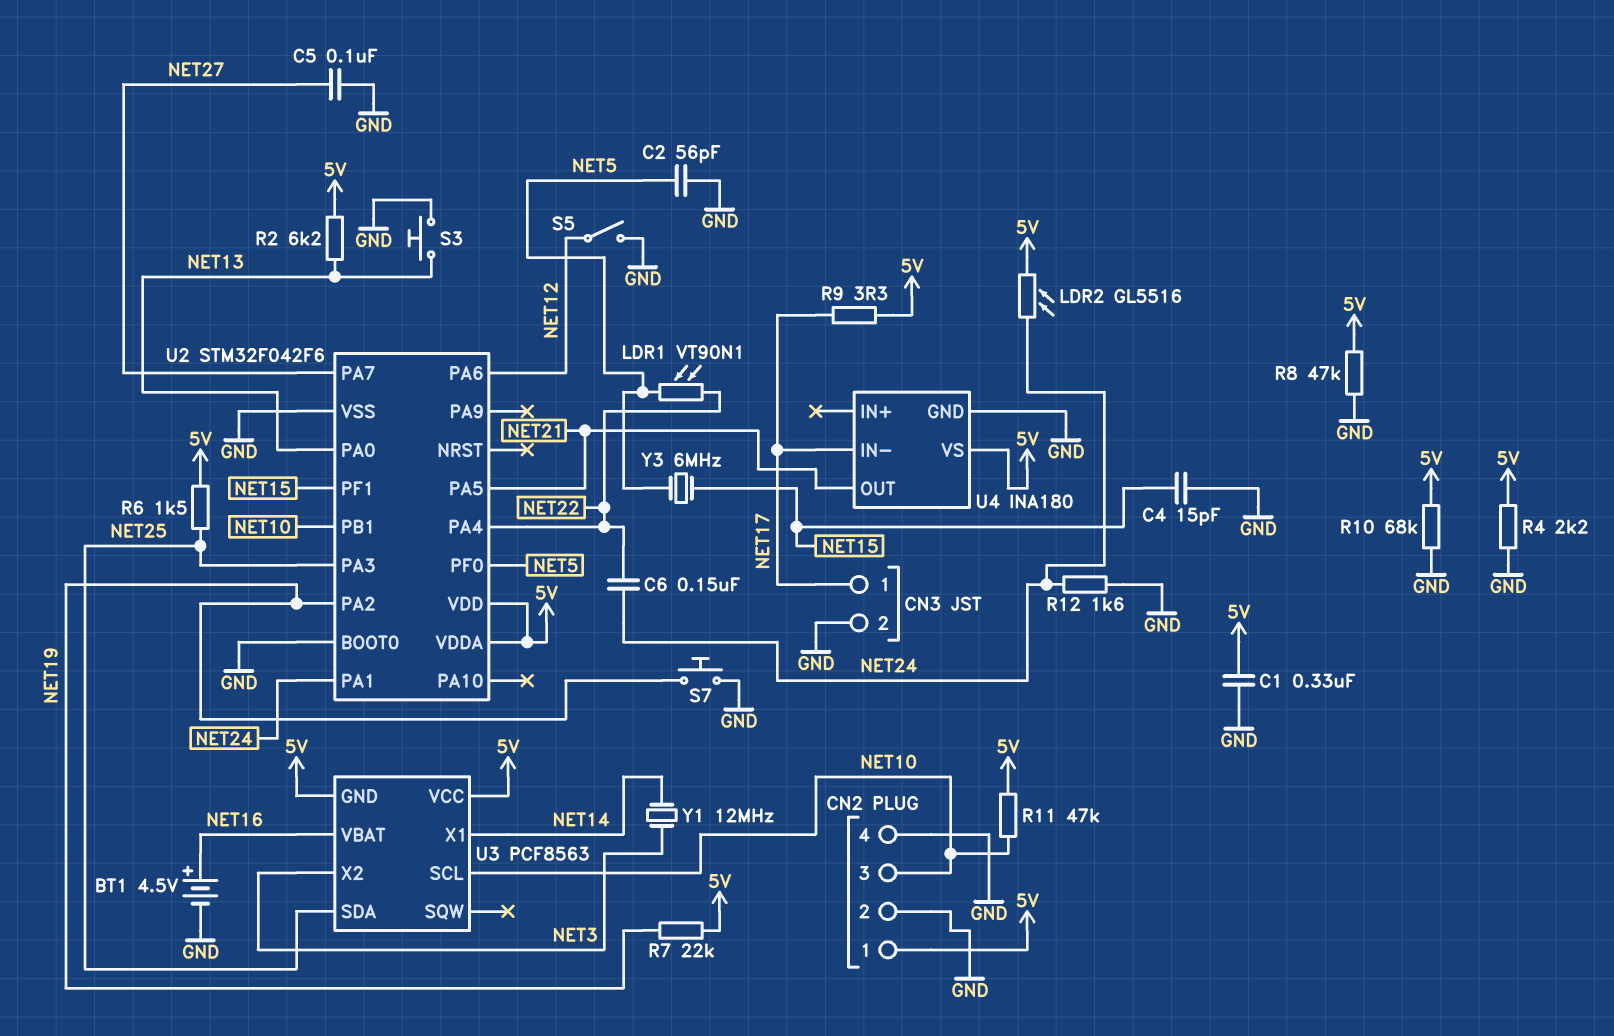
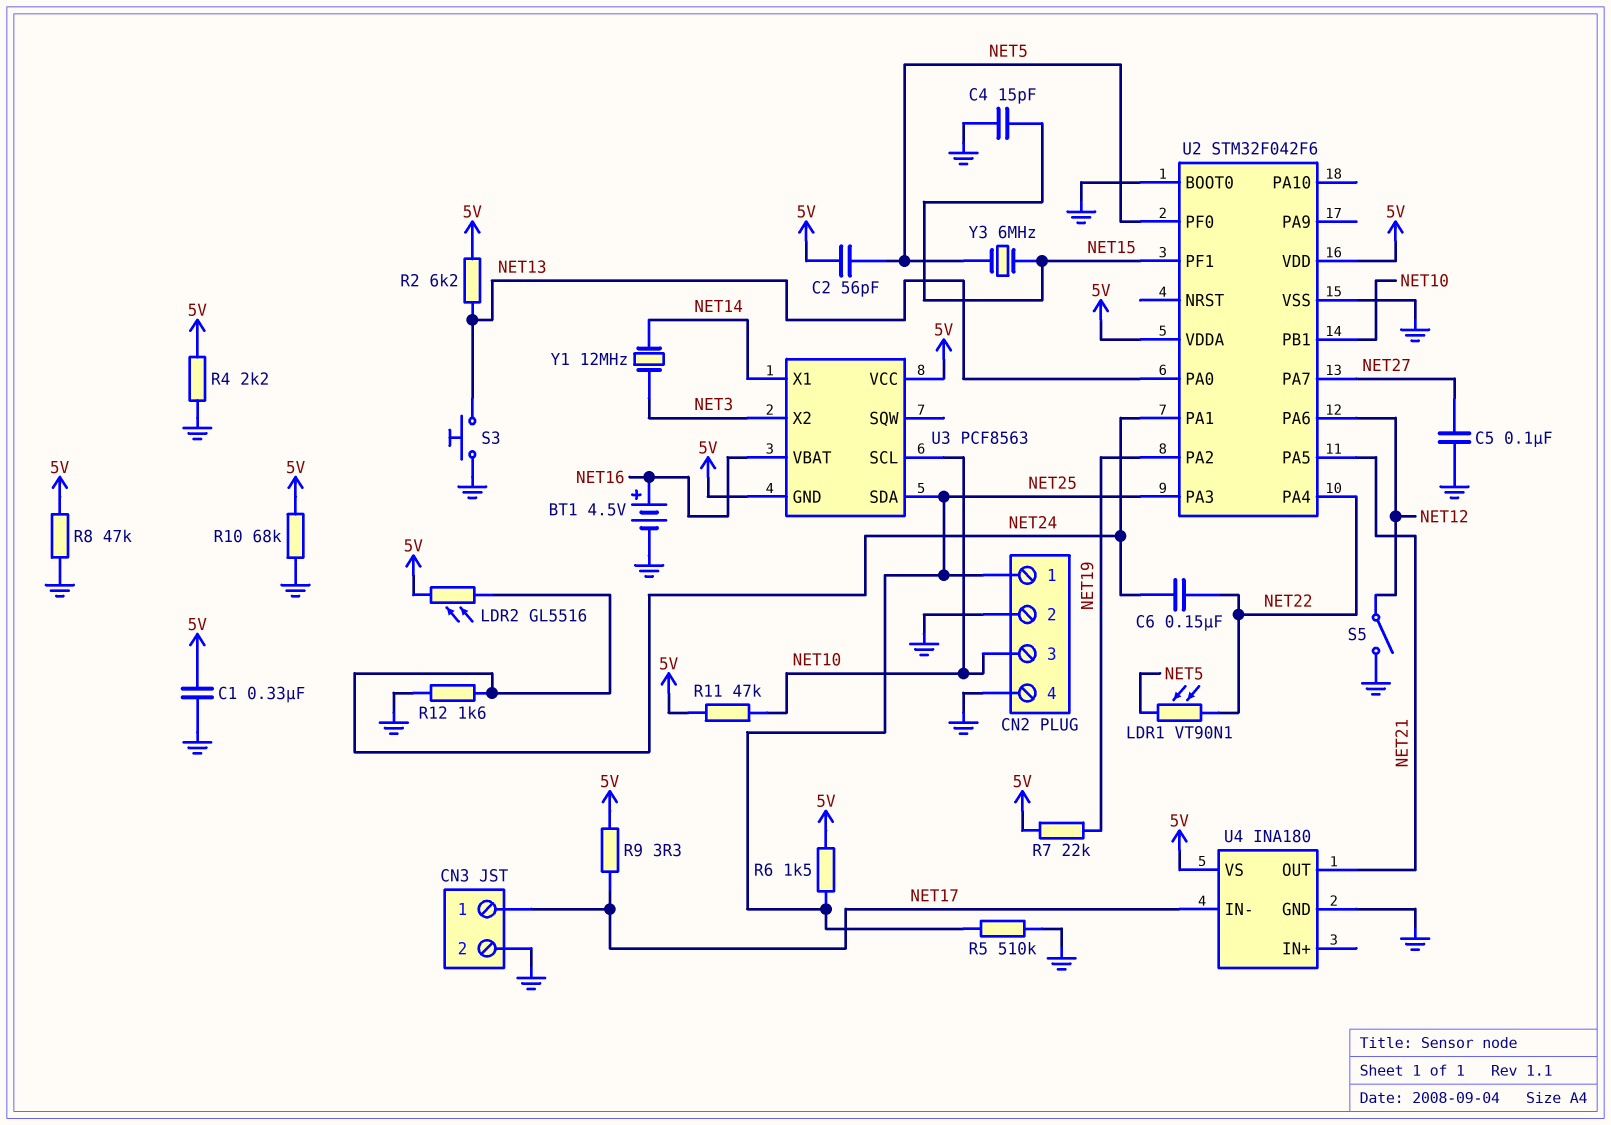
C2: 56pF (GND, NET5) -> 56pF (5V, NET5)
CN2 pin 1: 5V -> NET25
R5: none -> 510k (GND, NET25)
S7: button (GND, NET19) -> none

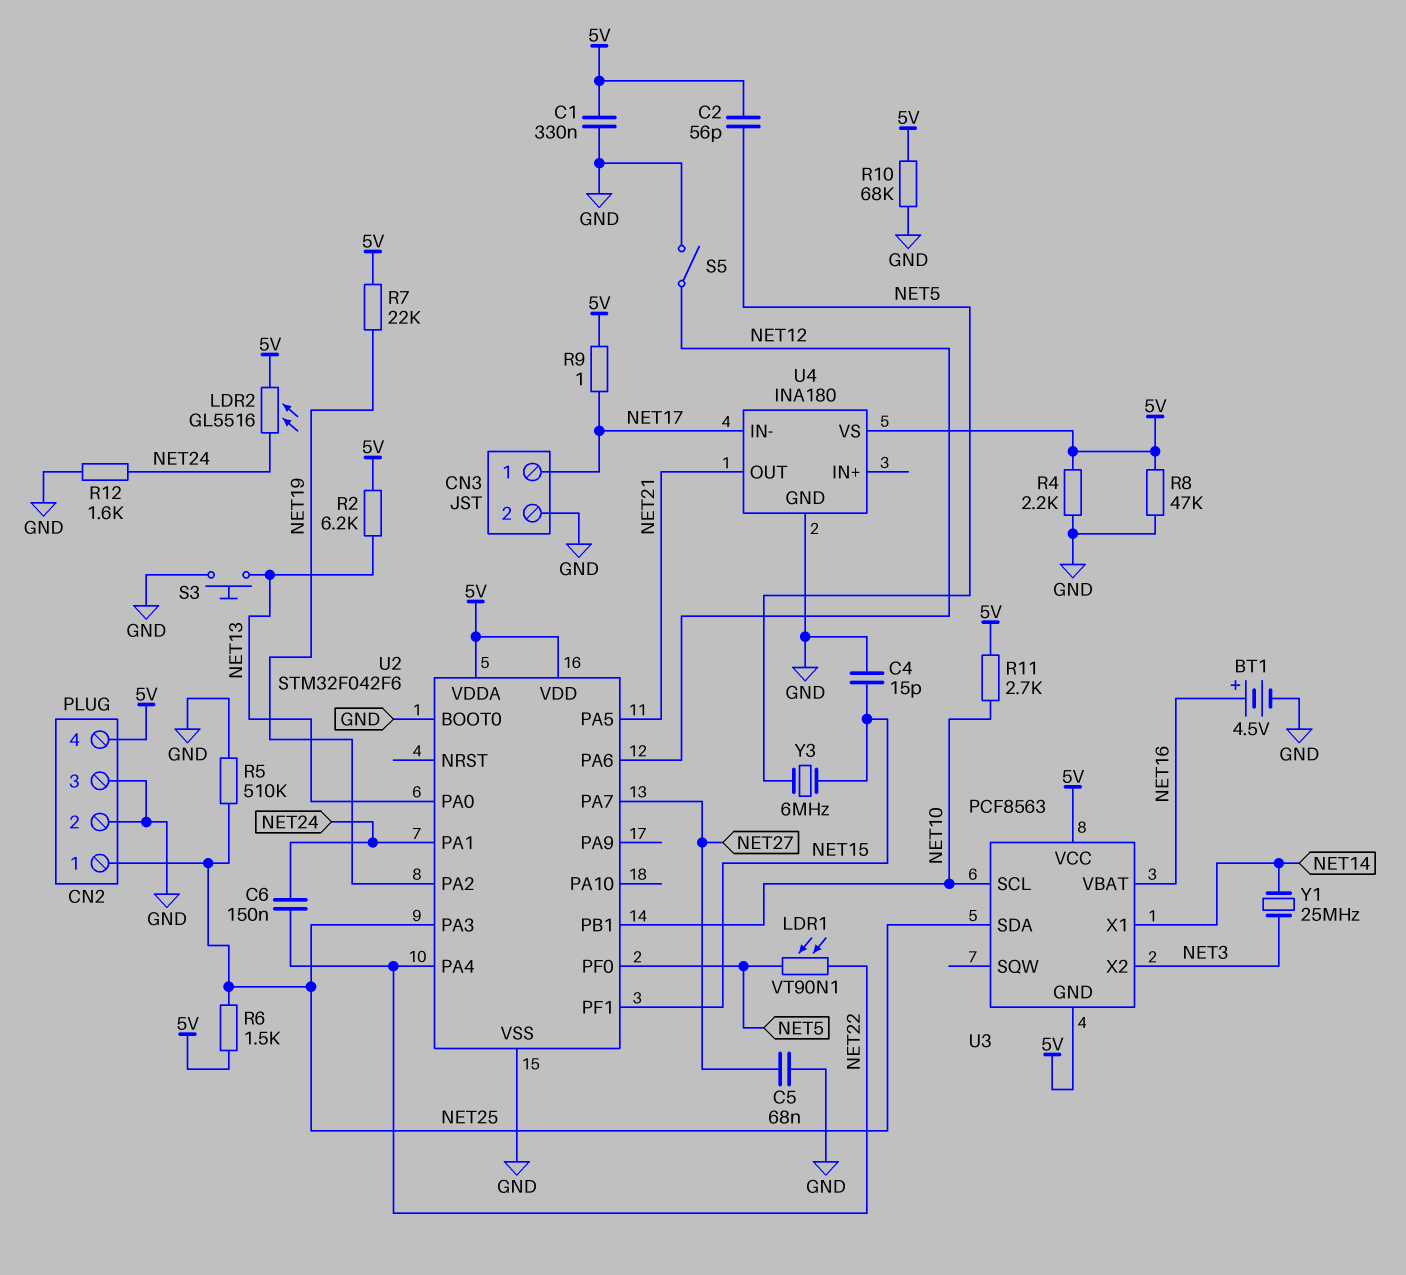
C5: 100nF (GND, NET27) -> 68nF (GND, NET27)
CN2 pin 3: NET10 -> GND
CN2 pin 4: GND -> 5V
R9: 3.3 (5V, NET17) -> 1 (5V, NET17)
R11: 47k (5V, NET10) -> 2.7k (5V, NET10)
Y1: 12MHz (NET3, NET14) -> 25MHz (NET3, NET14)

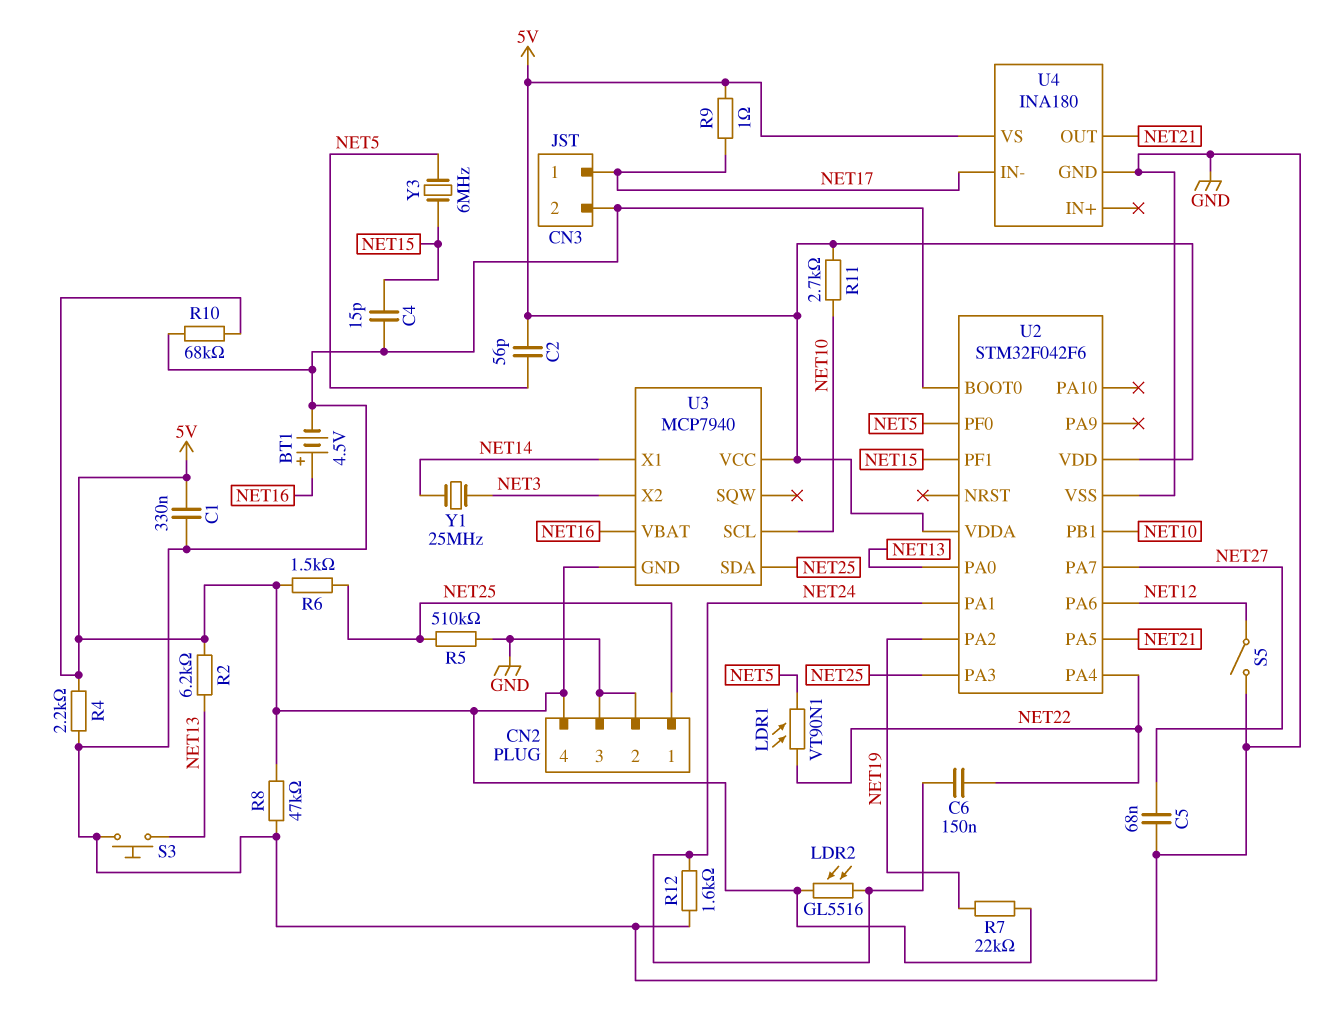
U3: PCF8563 -> MCP7940

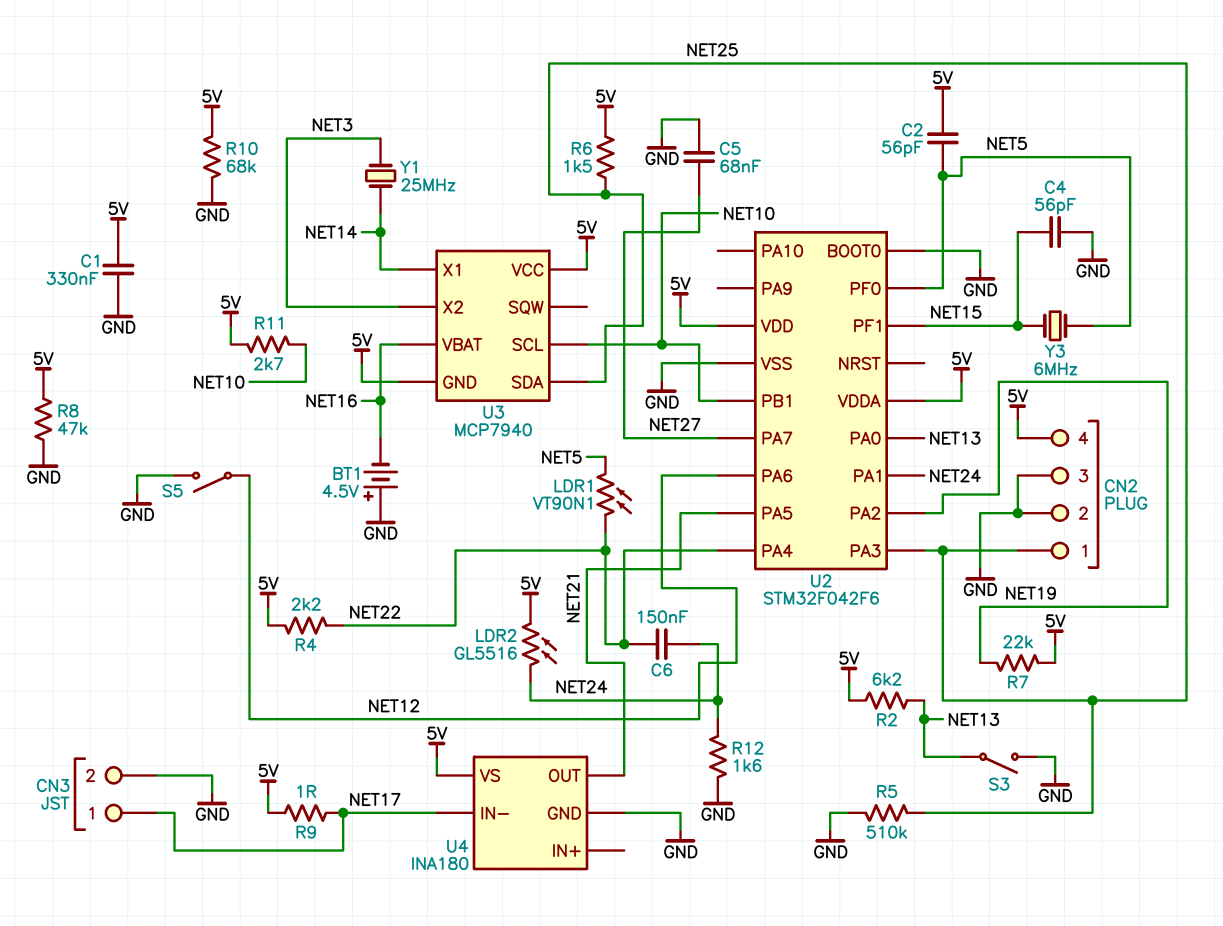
BT1: 4.5V (plus NET16, minus GND) -> 4.5V (plus GND, minus NET16)
C4: 15pF (GND, NET15) -> 56pF (GND, NET15)
R4: 2.2k (5V, GND) -> 2.2k (5V, NET22)
S3: button (GND, NET13) -> switch (GND, NET13)

